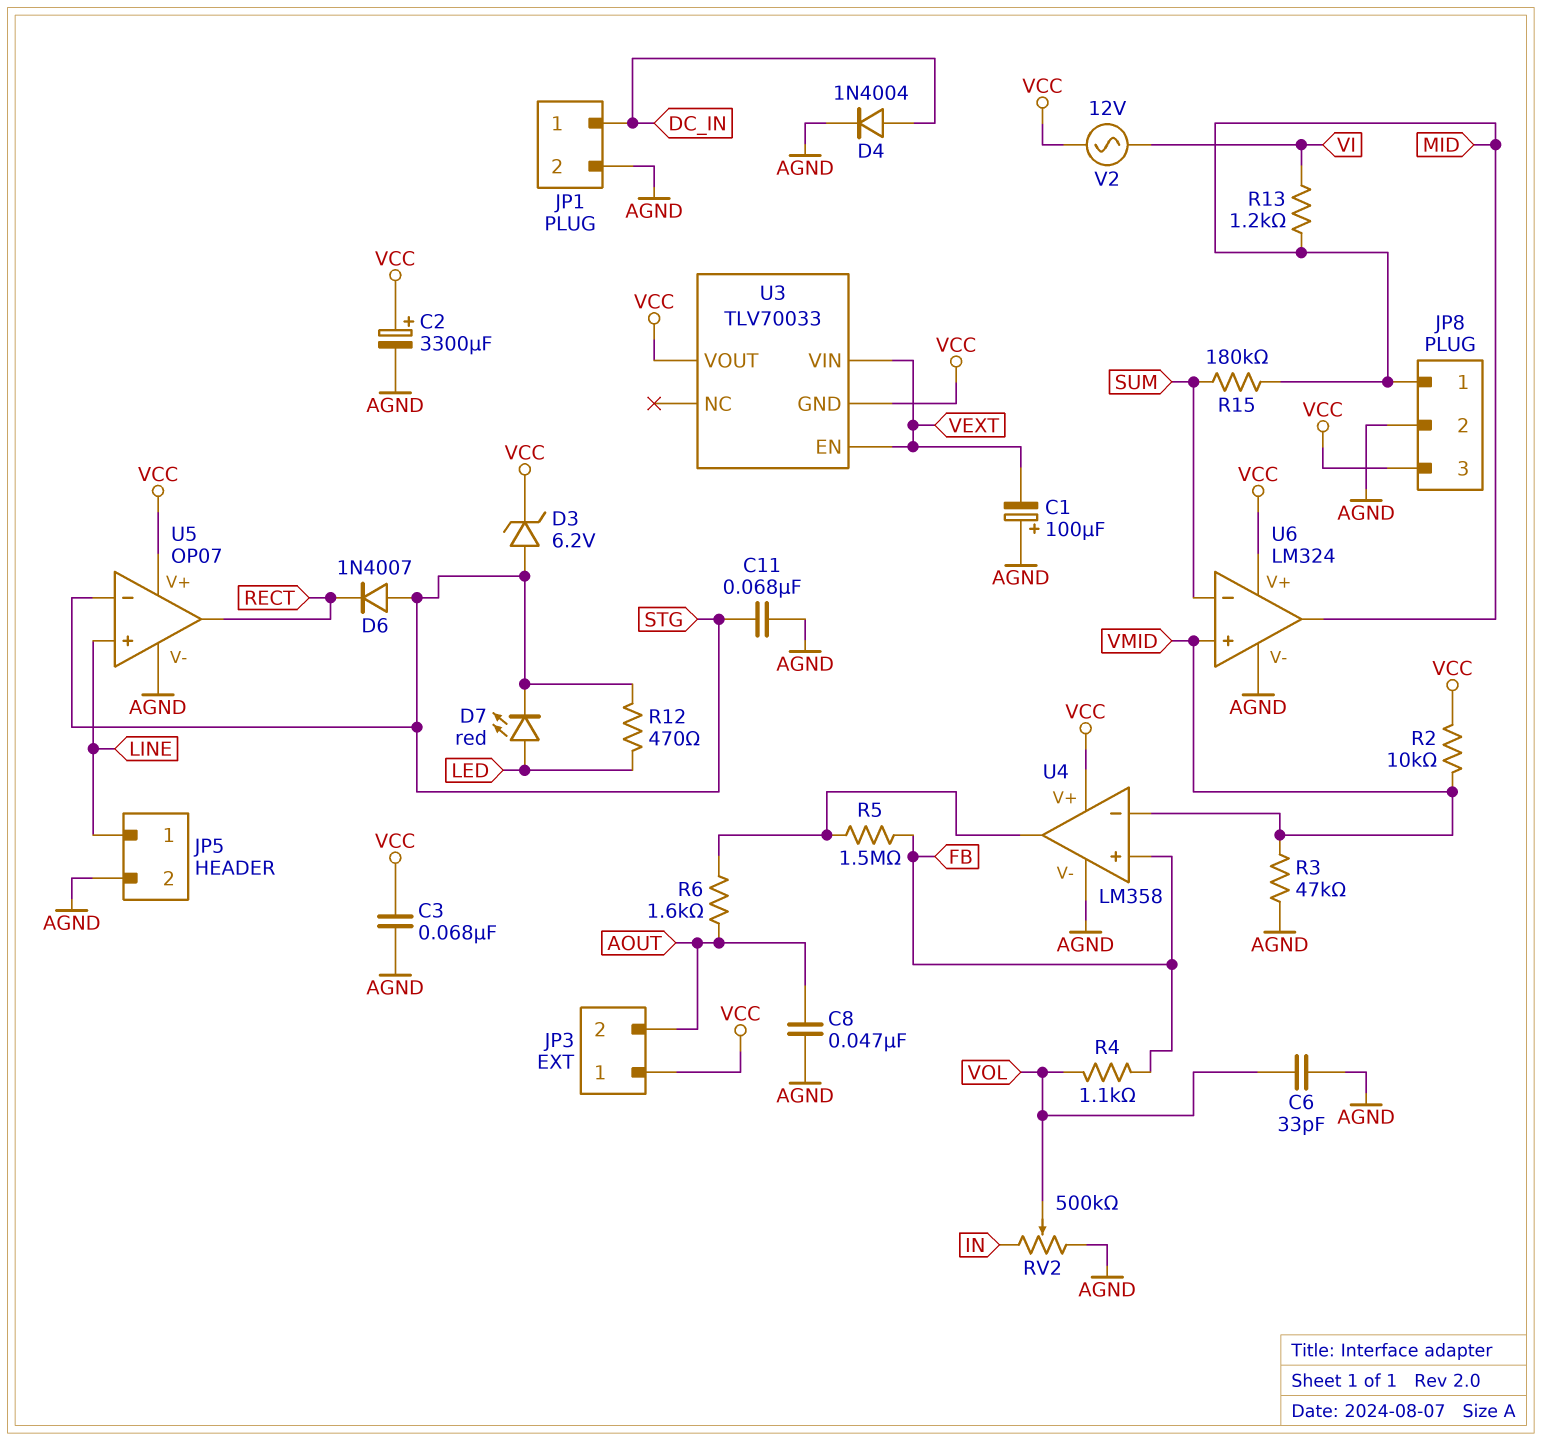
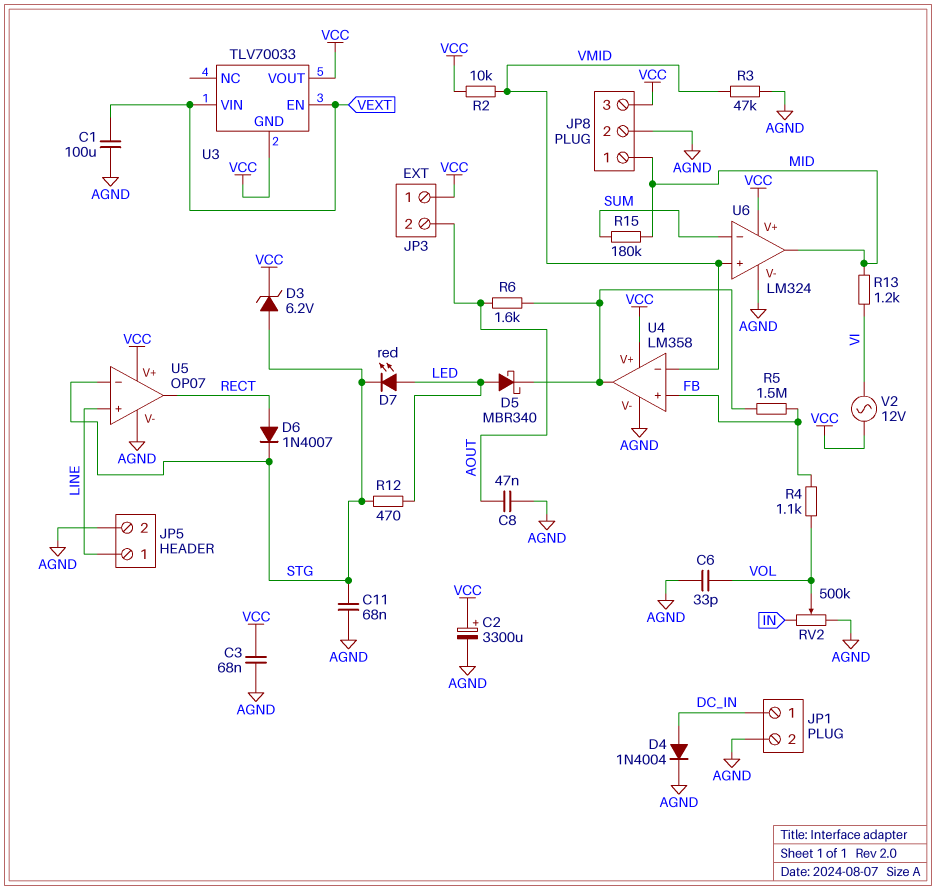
C1: 100uF (plus AGND, minus VEXT) -> 100uF (AGND, VEXT)
D5: none -> schottky MBR340 (A LED, K U4/out)
D6: diode 1N4007 (A STG, K RECT) -> diode 1N4007 (A RECT, K STG)

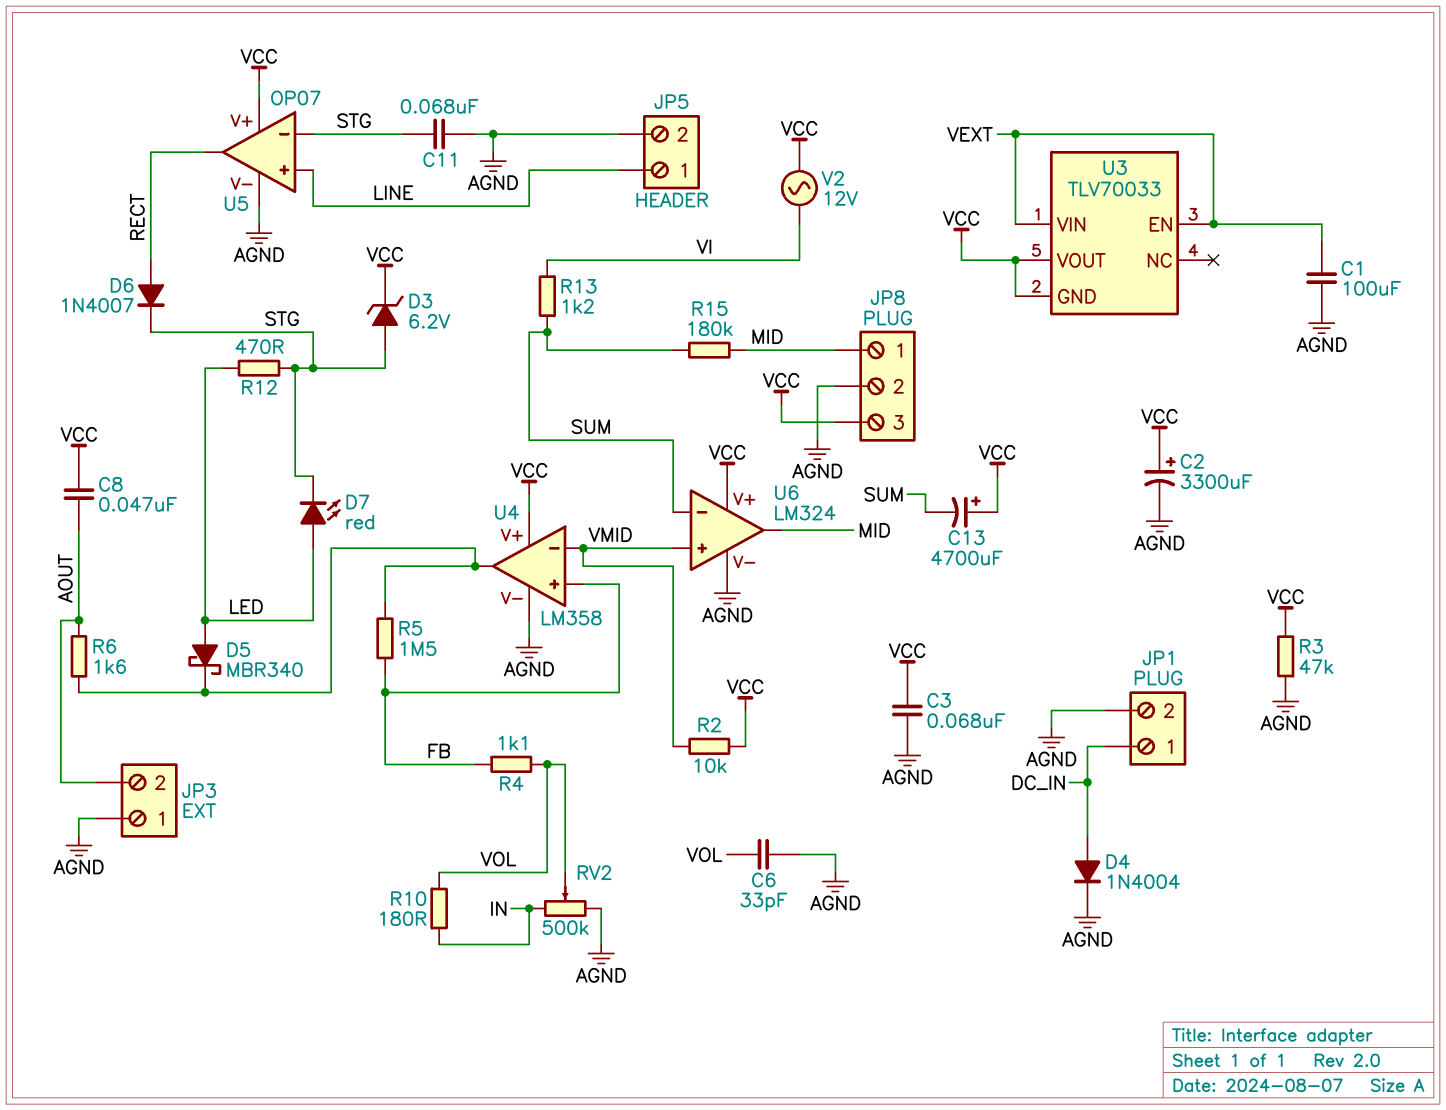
C8: 47nF (AGND, AOUT) -> 47nF (AOUT, VCC)
C13: none -> 4700uF (plus VCC, minus SUM)
JP3 pin 1: VCC -> AGND
R3: 47k (AGND, VMID) -> 47k (AGND, VCC)
R10: none -> 180 (IN, VOL)
R13: 1.2k (MID, VI) -> 1.2k (SUM, VI)

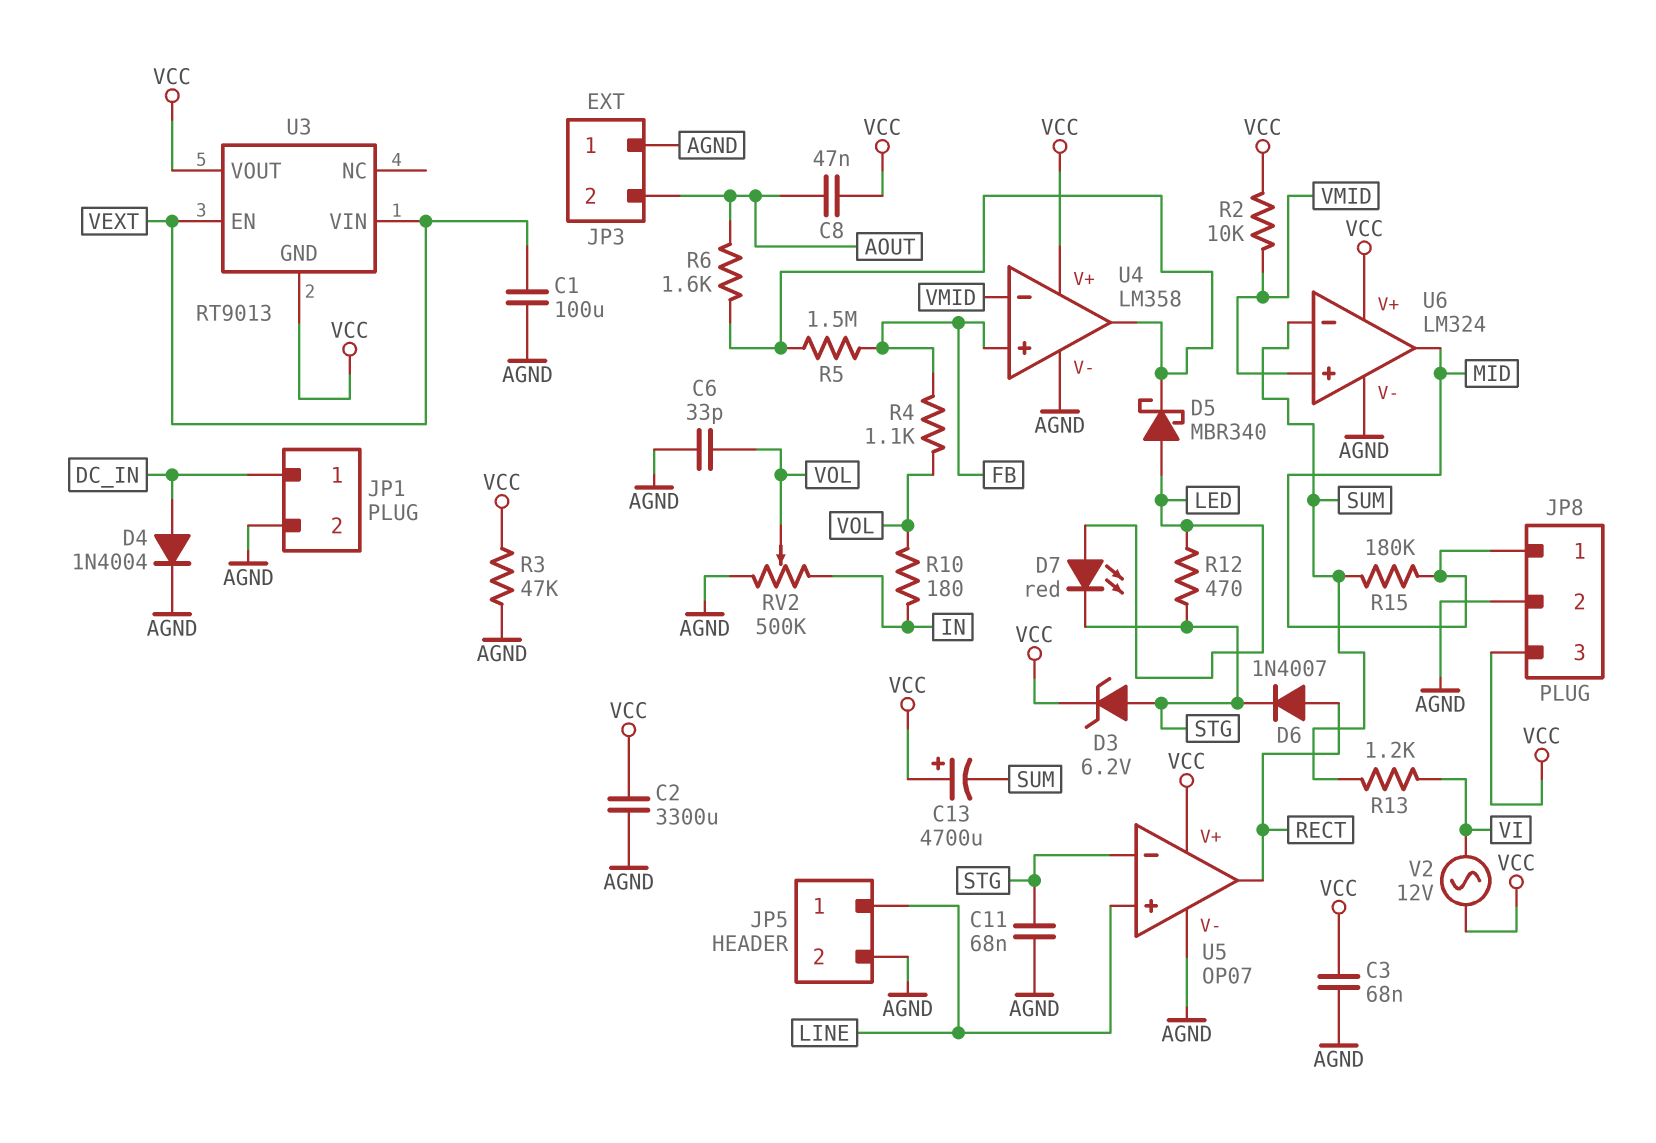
C2: 3300uF (plus VCC, minus AGND) -> 3300uF (AGND, VCC)
U3: TLV70033 -> RT9013

